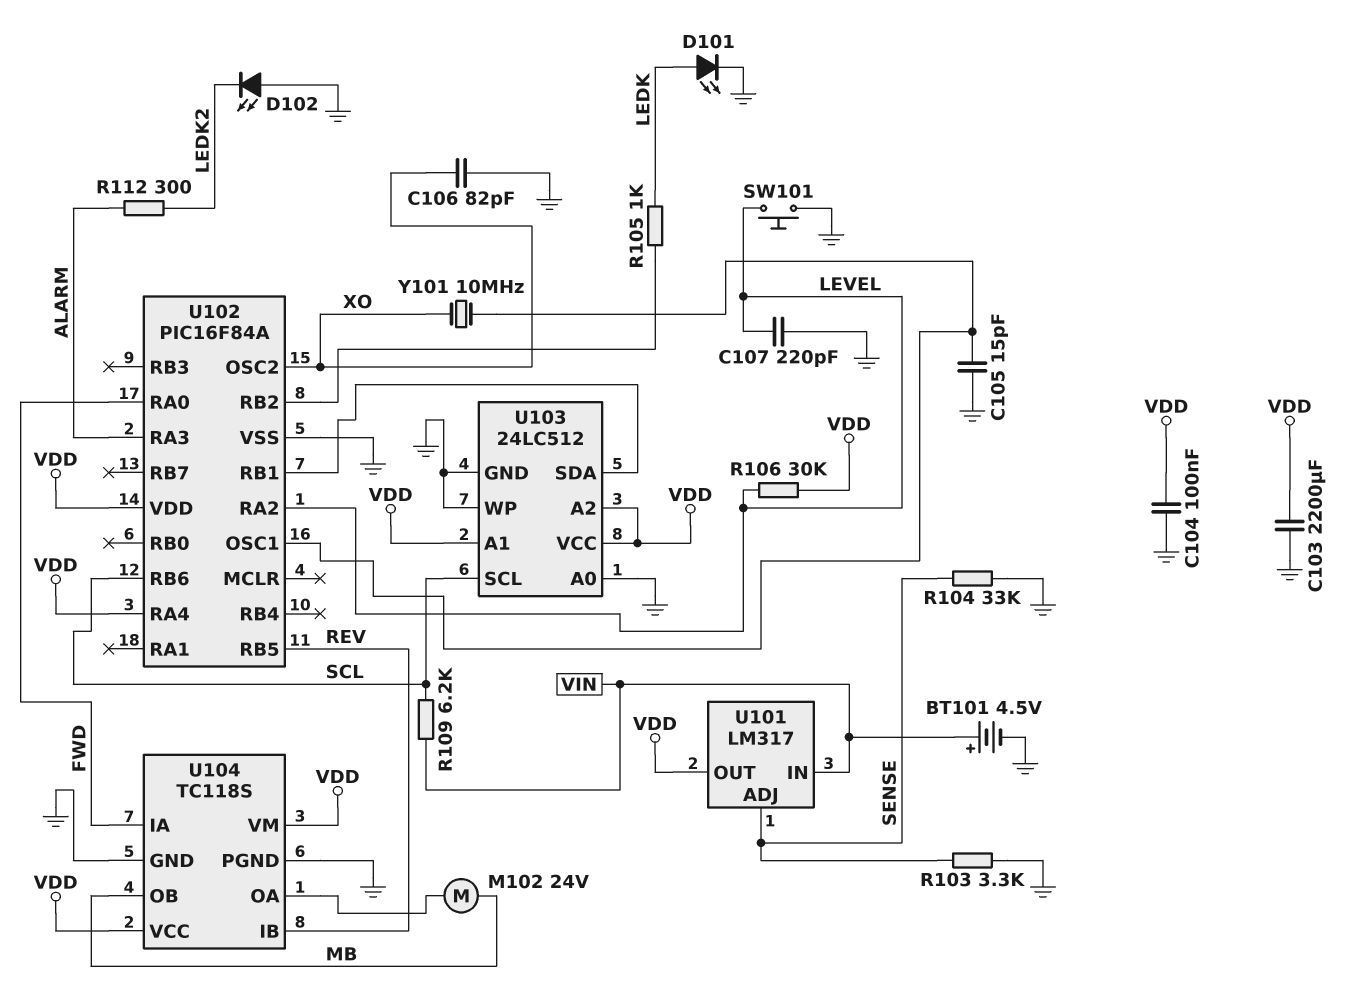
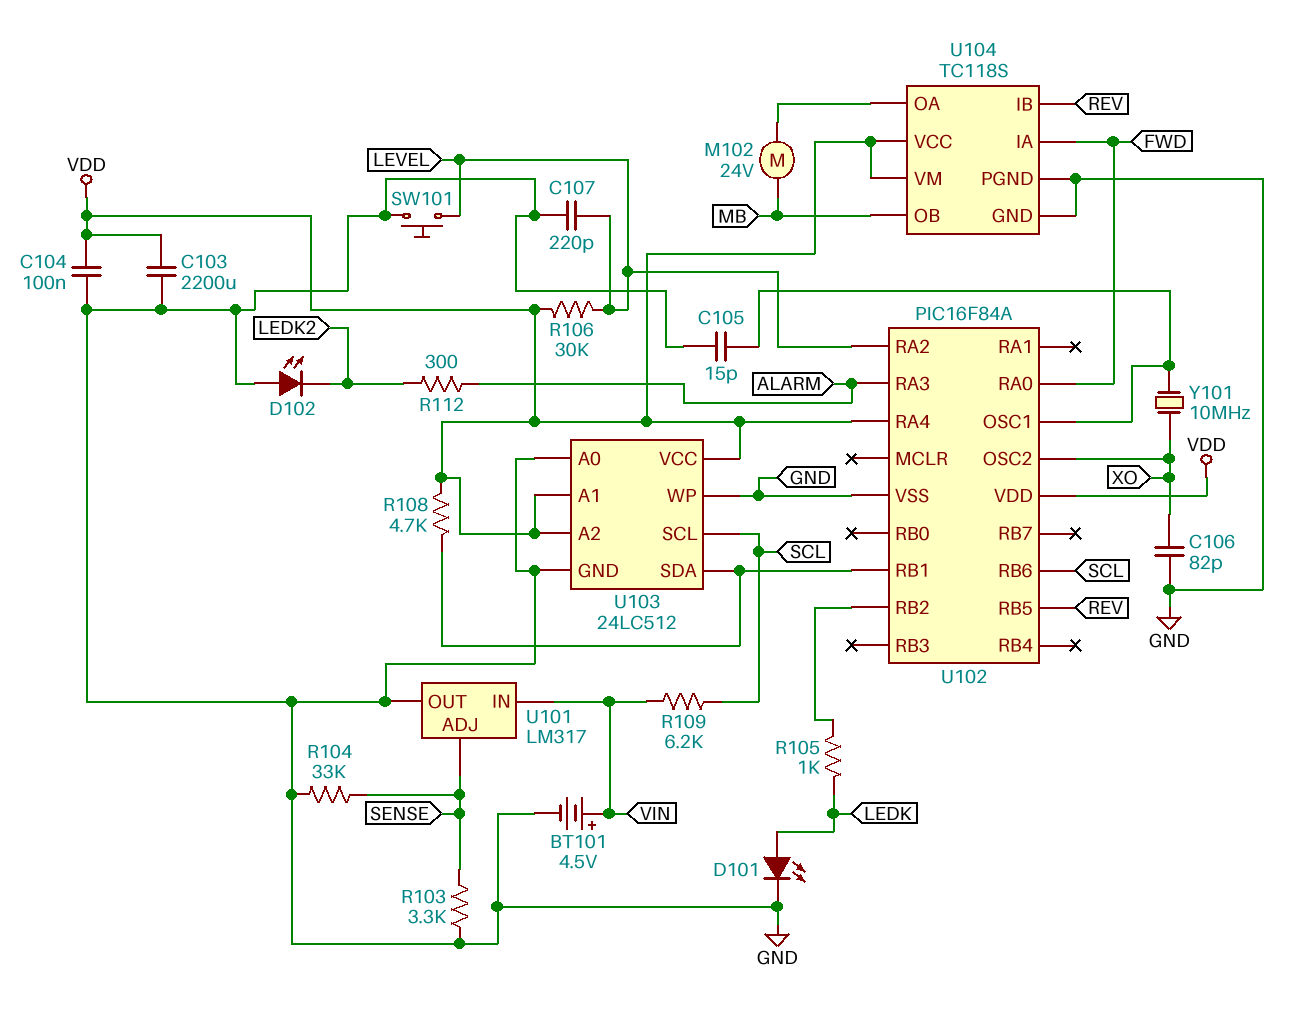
R108: none -> 4.7k (U102/RB1, VDD)
U101 pin OUT: VDD -> GND

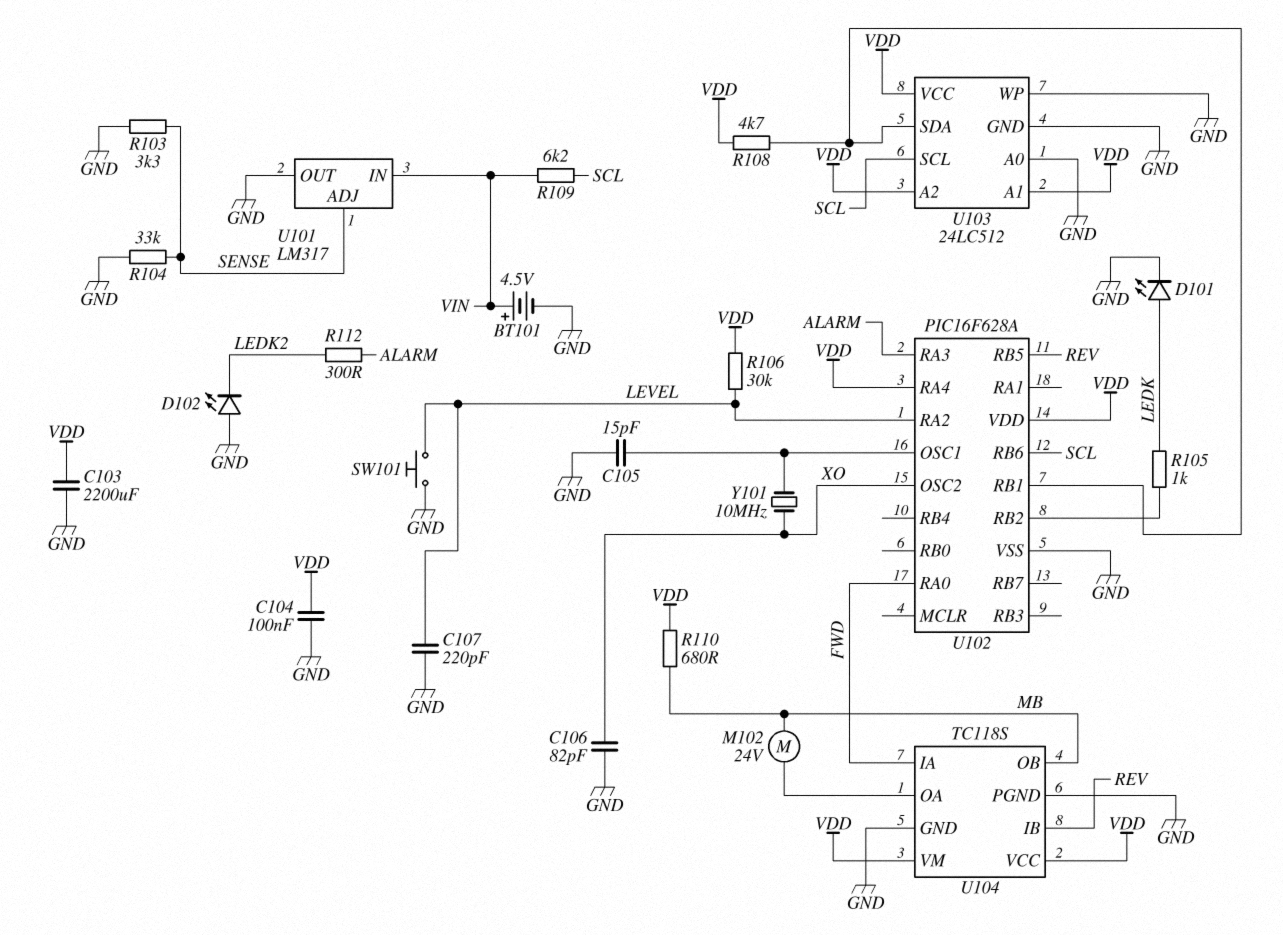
R110: none -> 680 (MB, VDD)
U102: PIC16F84A -> PIC16F628A

